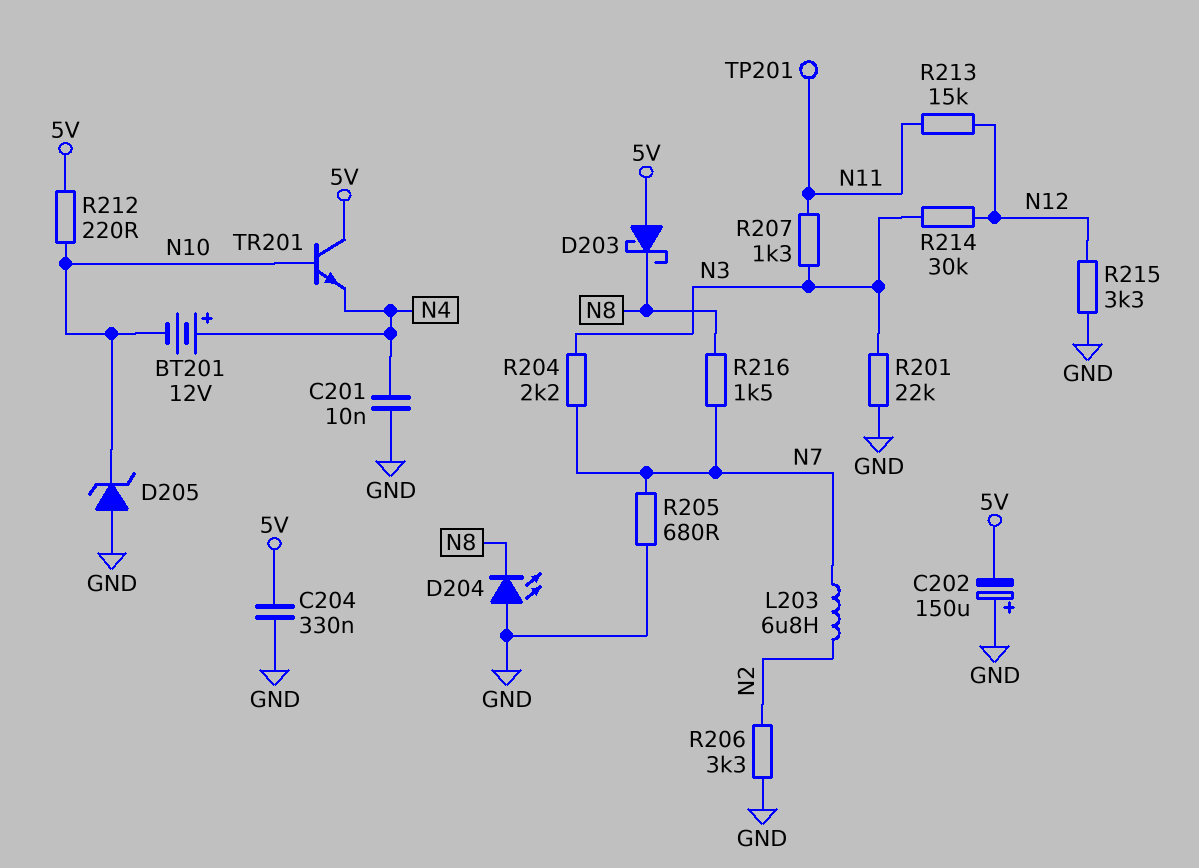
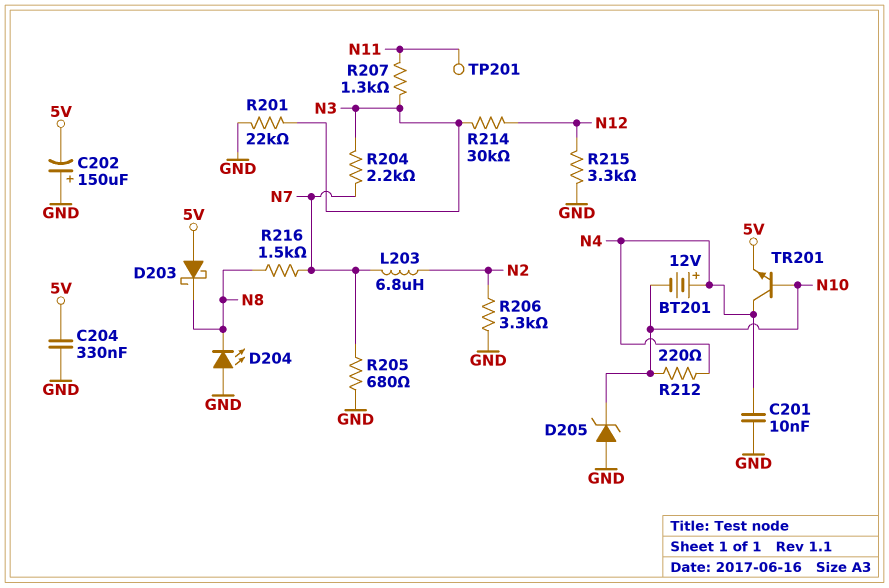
R212: 220 (5V, N10) -> 220 (N4, N10)
R213: 15k (N11, N12) -> none
TR201: NPN (B N10, C 5V, E N4) -> NPN (B N10, C N4, E 5V)

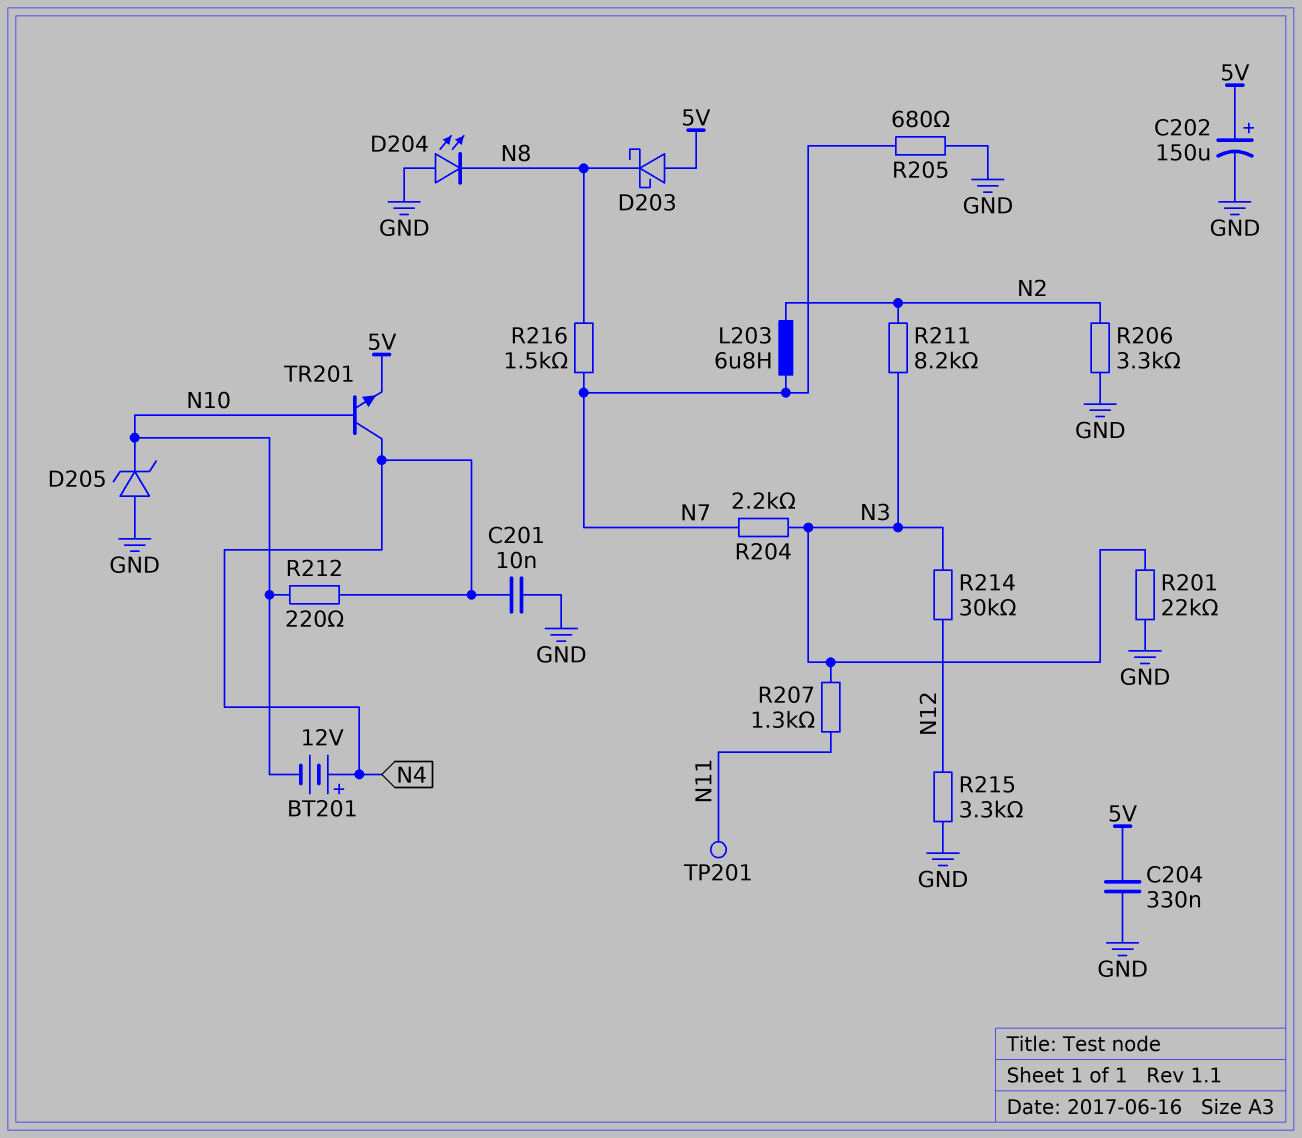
C202: 150uF (plus GND, minus 5V) -> 150uF (plus 5V, minus GND)
R211: none -> 8.2k (N2, N3)

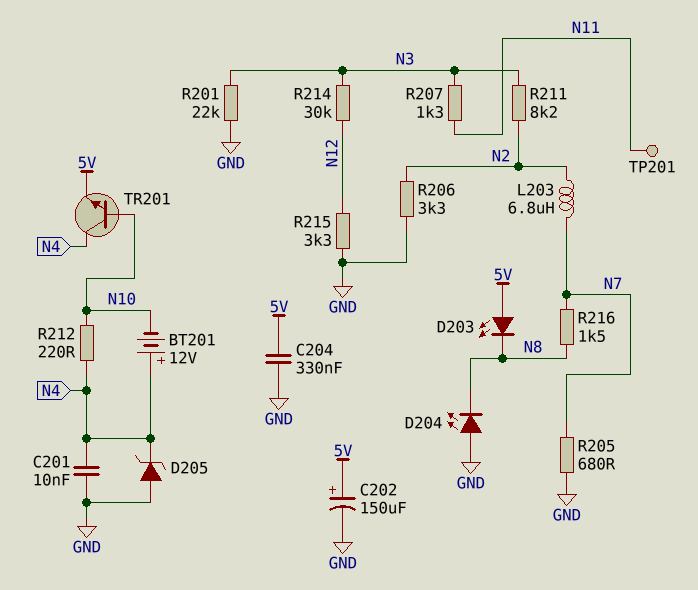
D203: schottky (A 5V, K N8) -> LED (A 5V, K N8)
D205: zener (A GND, K N10) -> zener (A GND, K N4)
R204: 2.2k (N3, N7) -> none

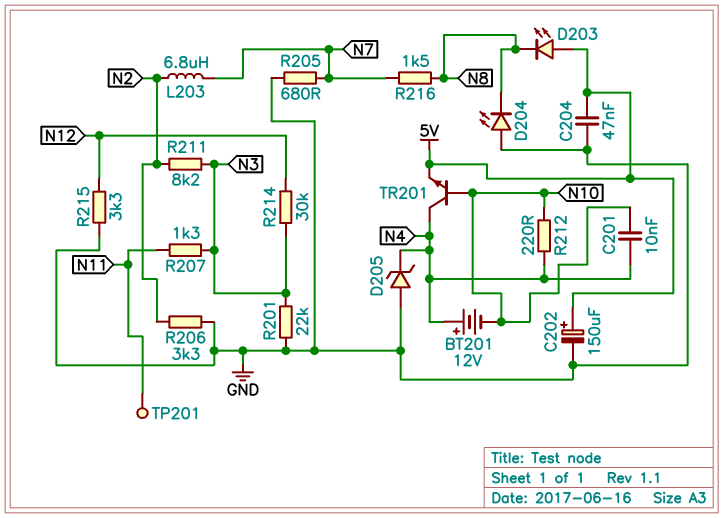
C201: 10nF (GND, N4) -> 10nF (N4, N10)
C204: 330nF (5V, GND) -> 47nF (5V, GND)

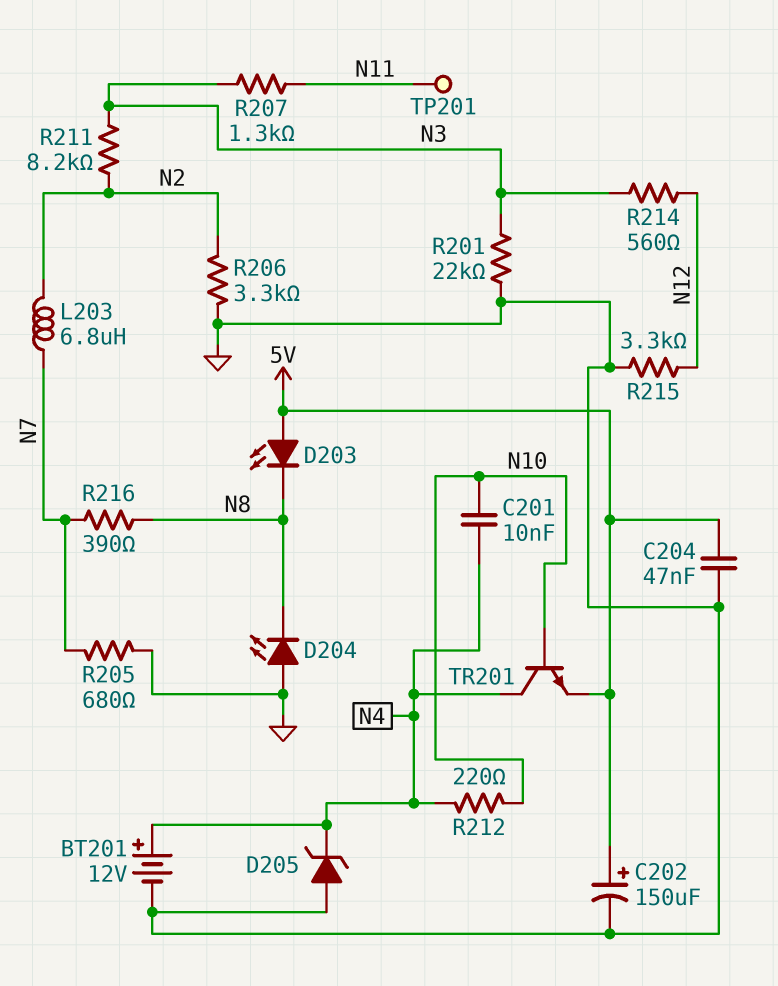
BT201: 12V (plus N4, minus N10) -> 12V (plus N4, minus GND)
R214: 30k (N3, N12) -> 560 (N3, N12)
R216: 1.5k (N7, N8) -> 390 (N7, N8)

